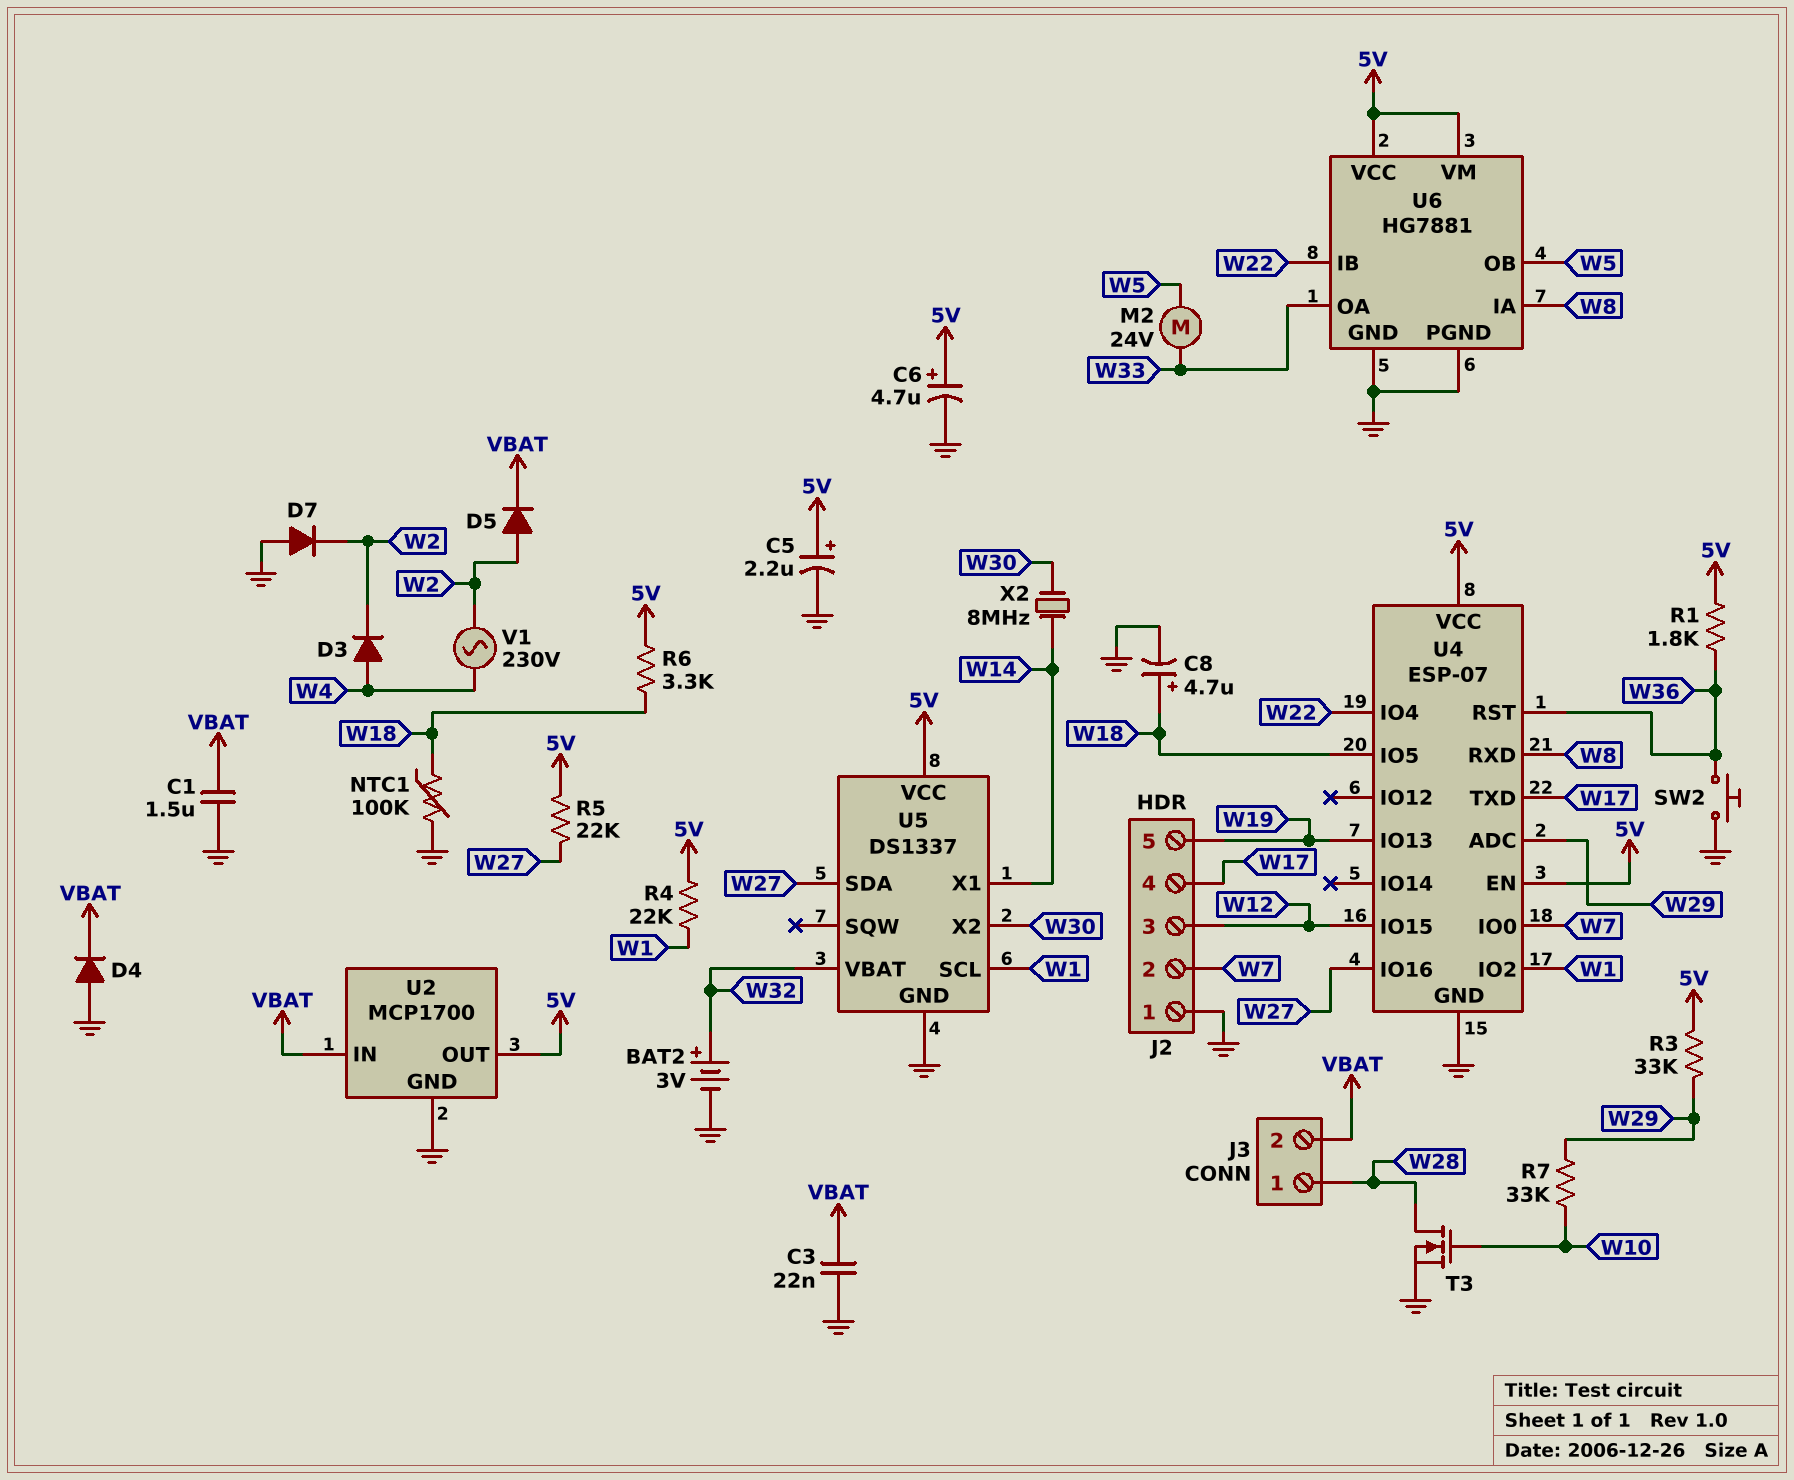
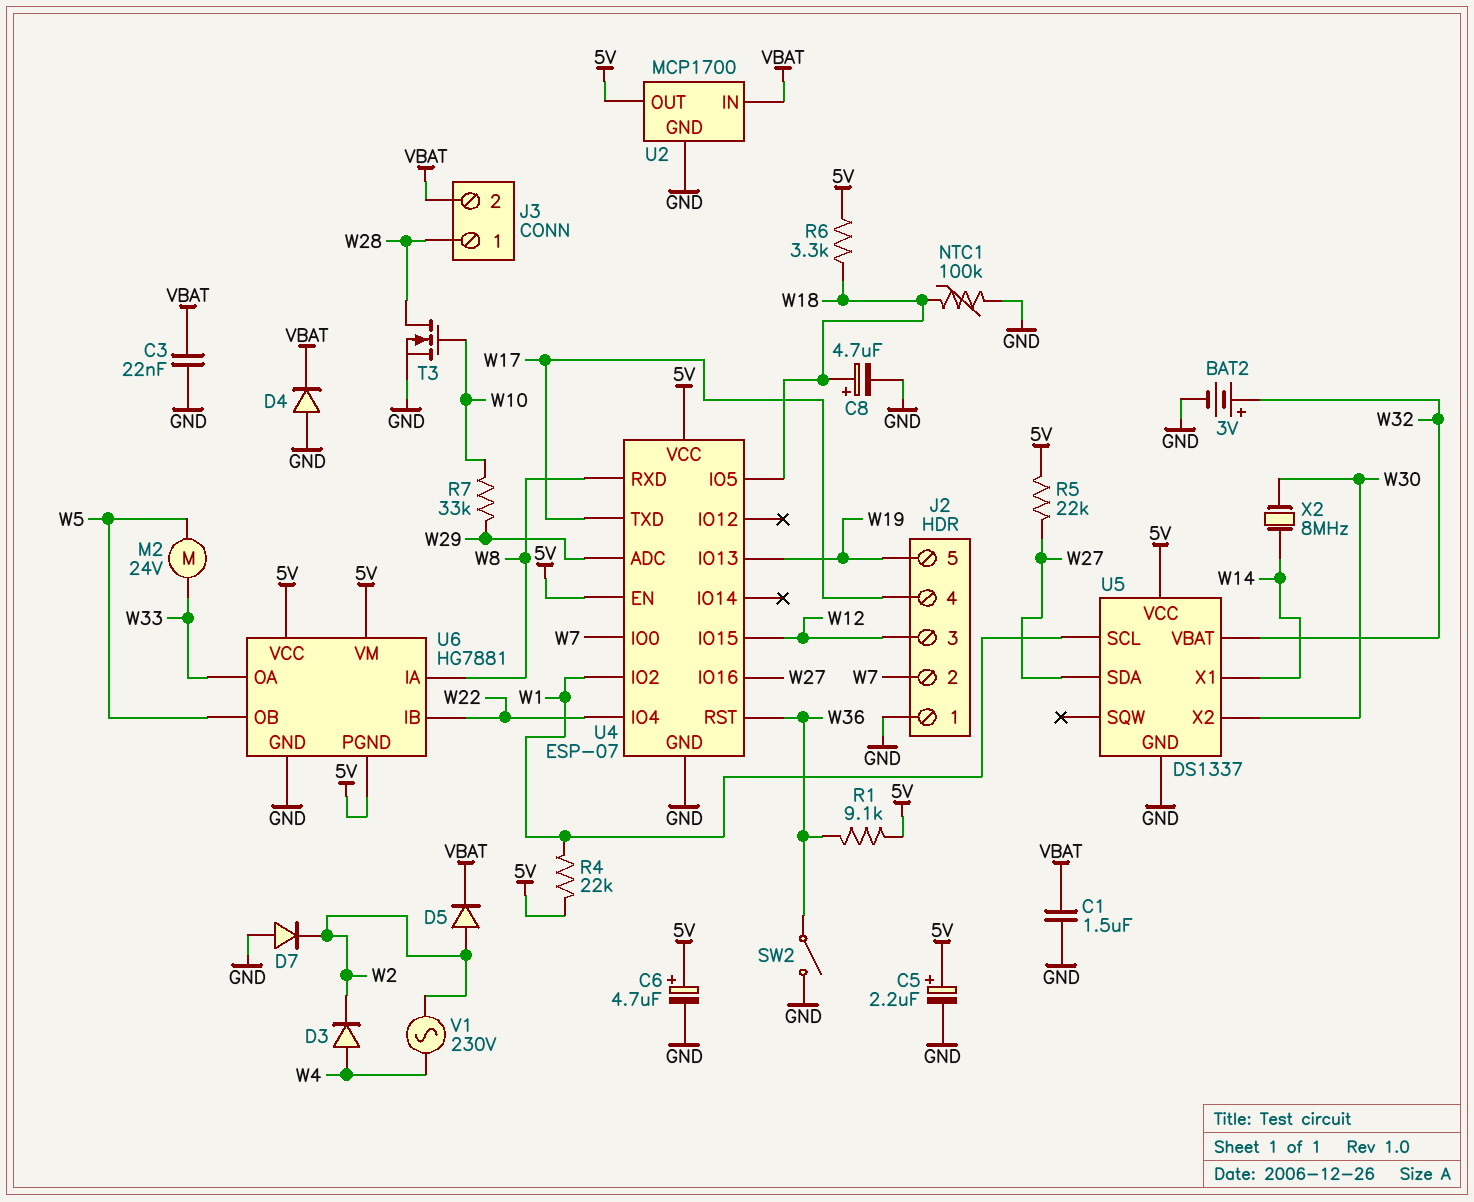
R1: 1.8k (5V, W36) -> 9.1k (5V, W36)
R3: 33k (5V, W29) -> none
SW2: button (GND, W36) -> switch (GND, W36)
U6 pin PGND: GND -> 5V

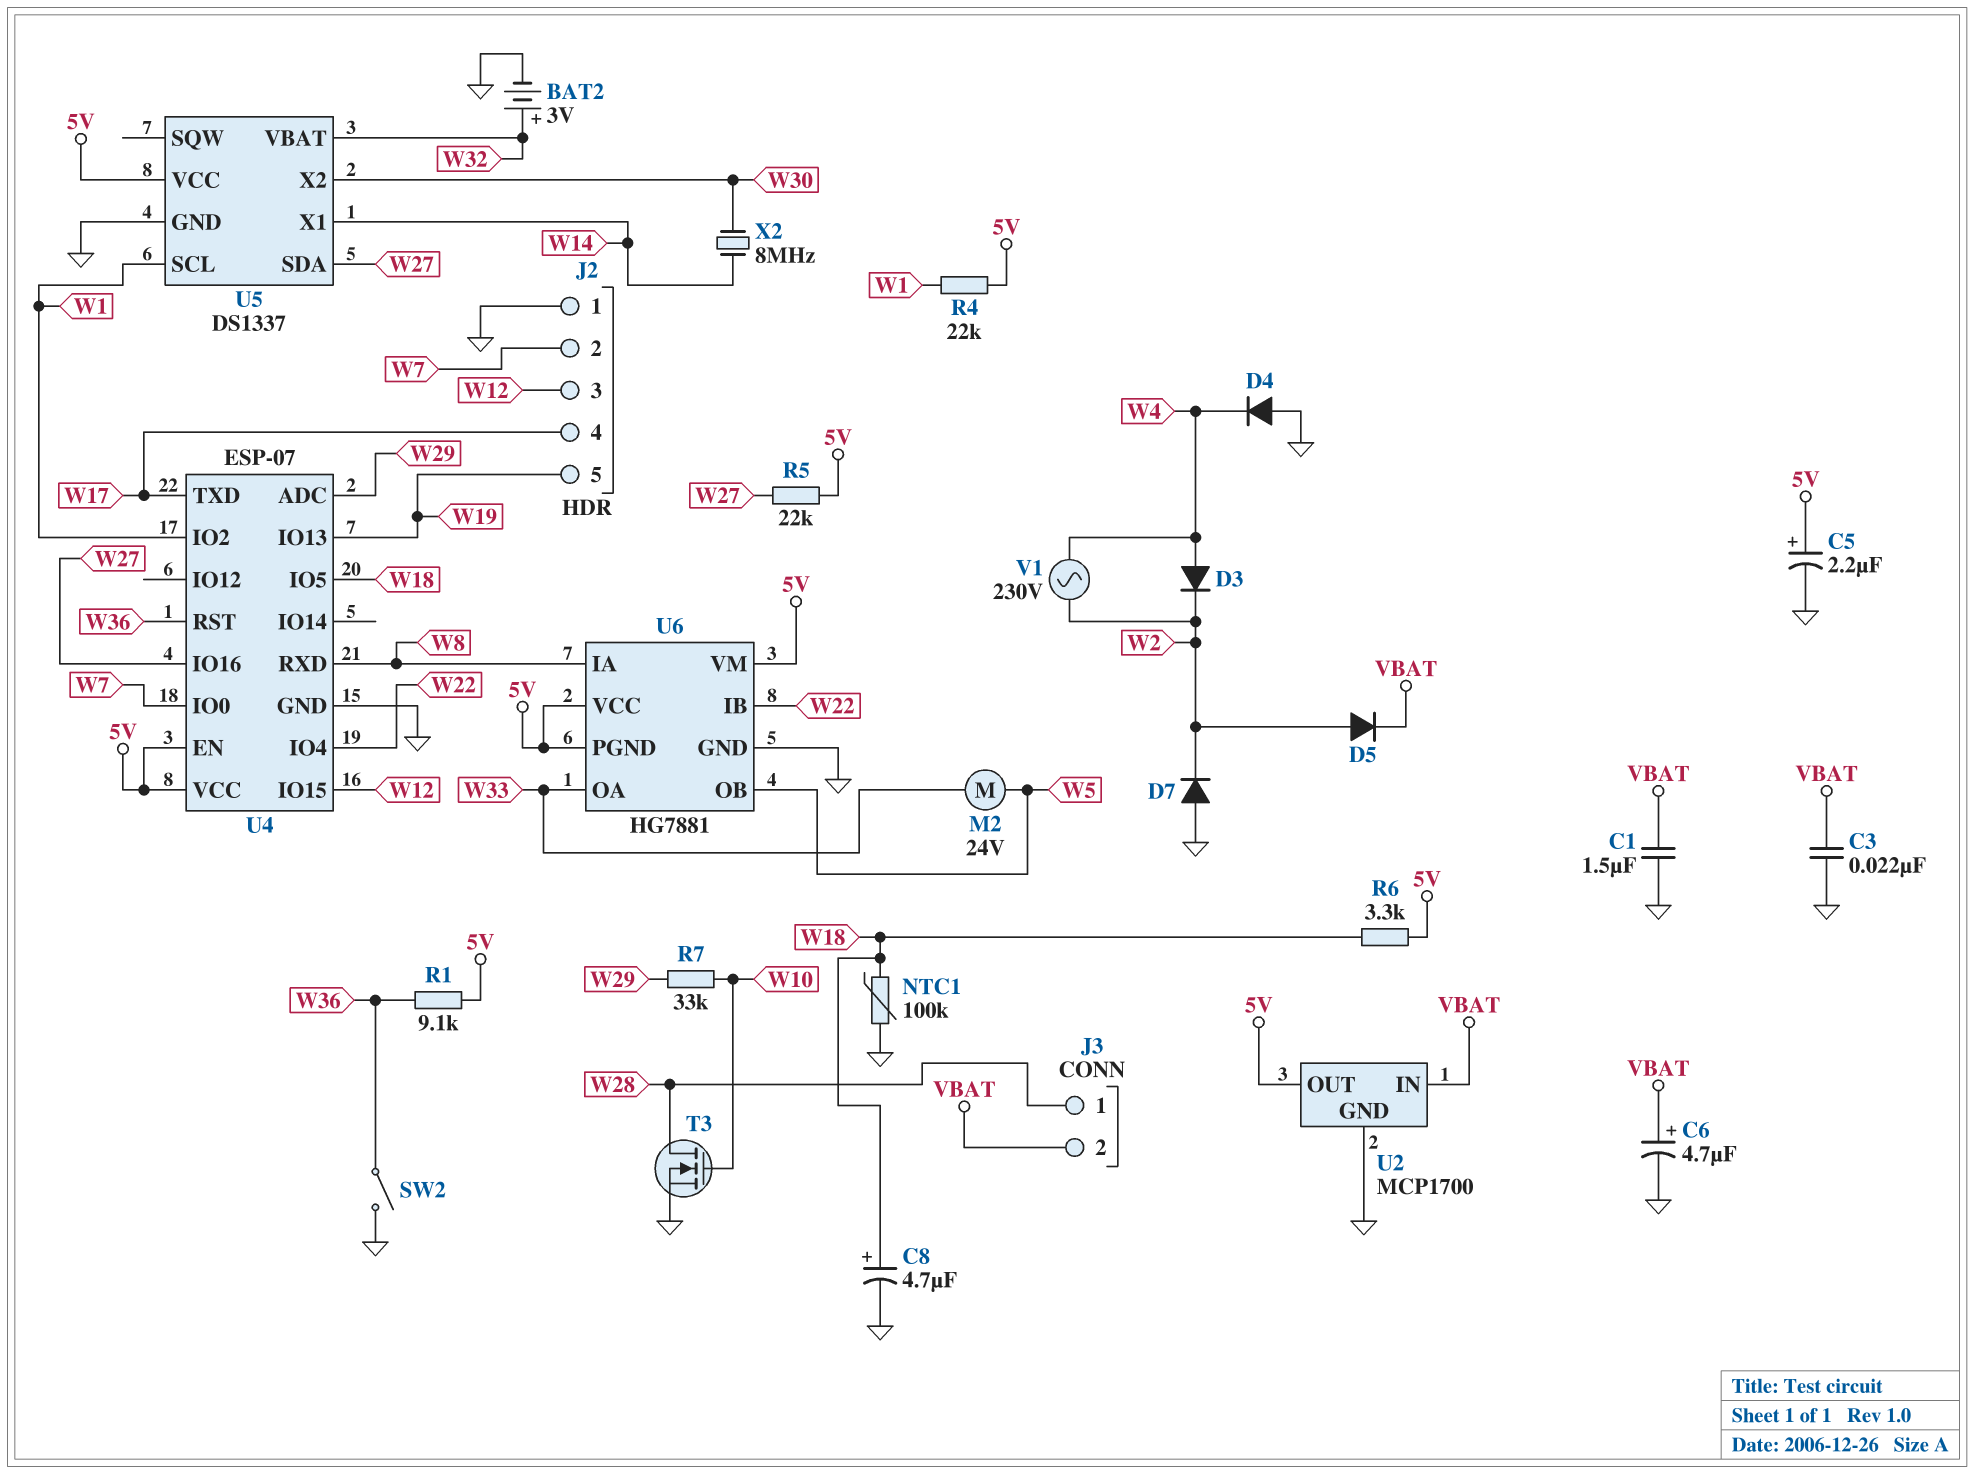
C6: 4.7uF (plus 5V, minus GND) -> 4.7uF (plus VBAT, minus GND)
D4: diode (A GND, K VBAT) -> diode (A GND, K W4)

